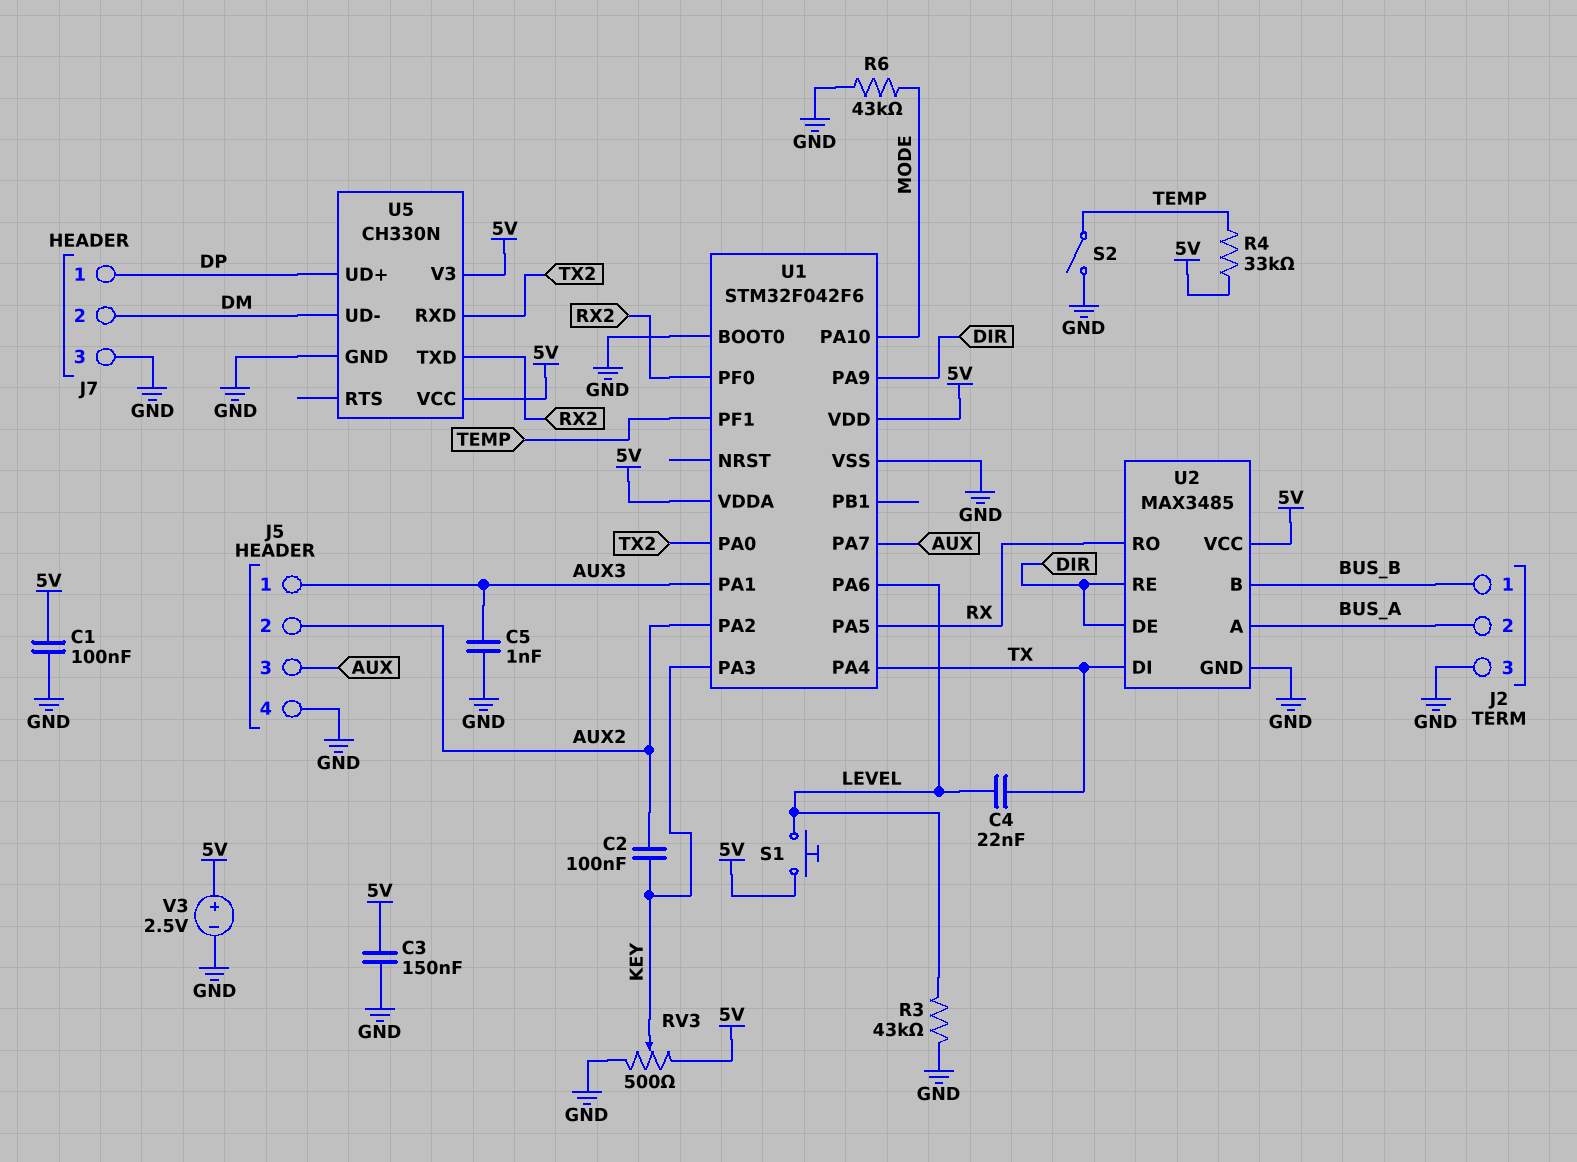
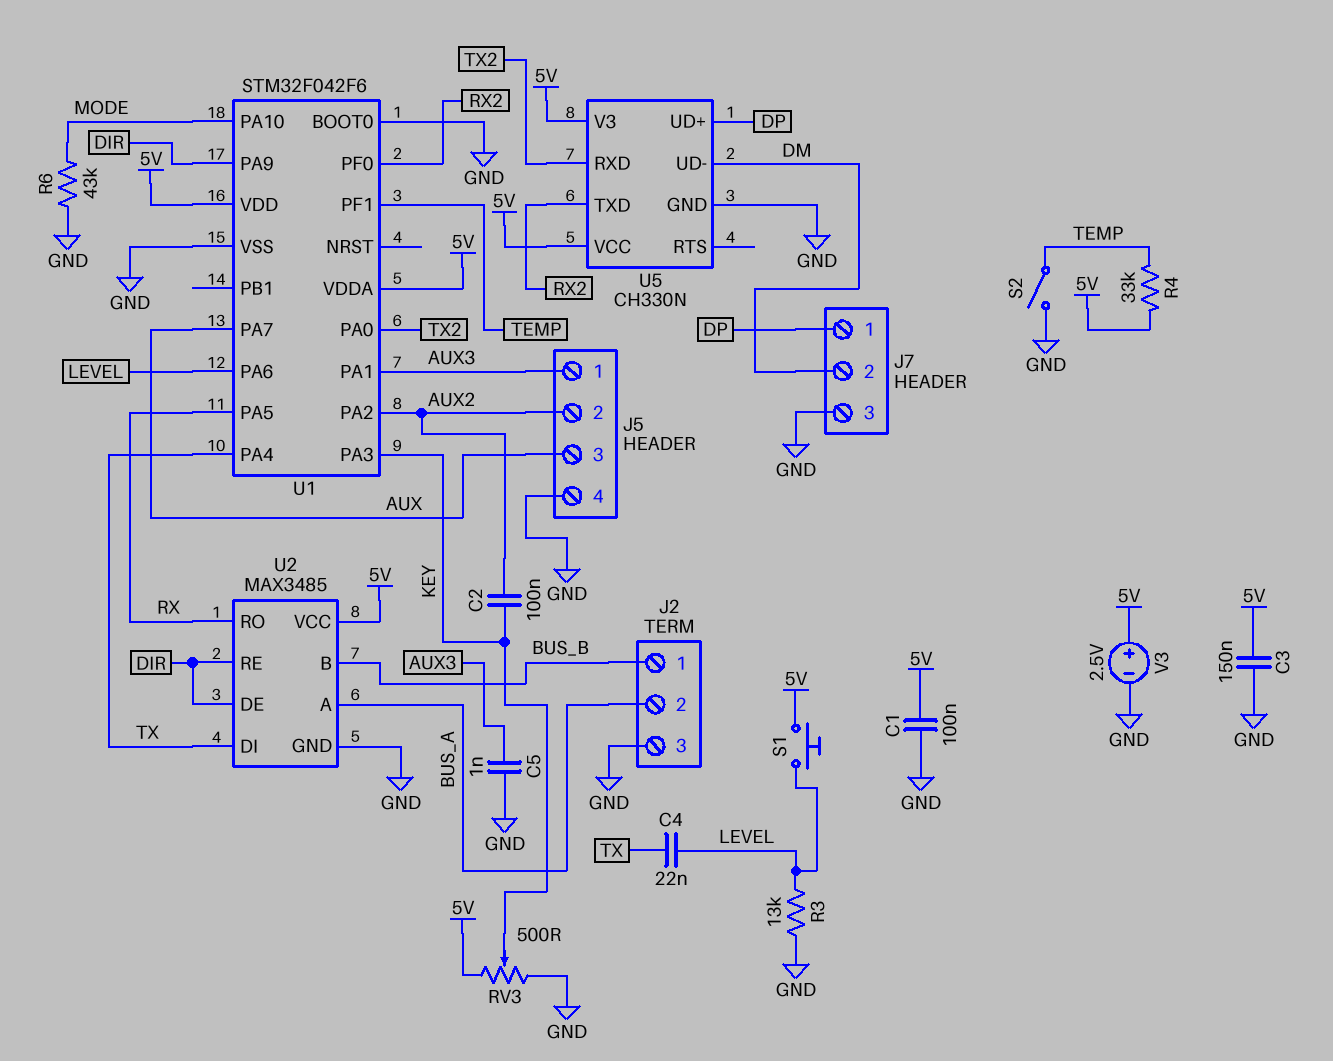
R3: 43k (GND, LEVEL) -> 13k (GND, LEVEL)

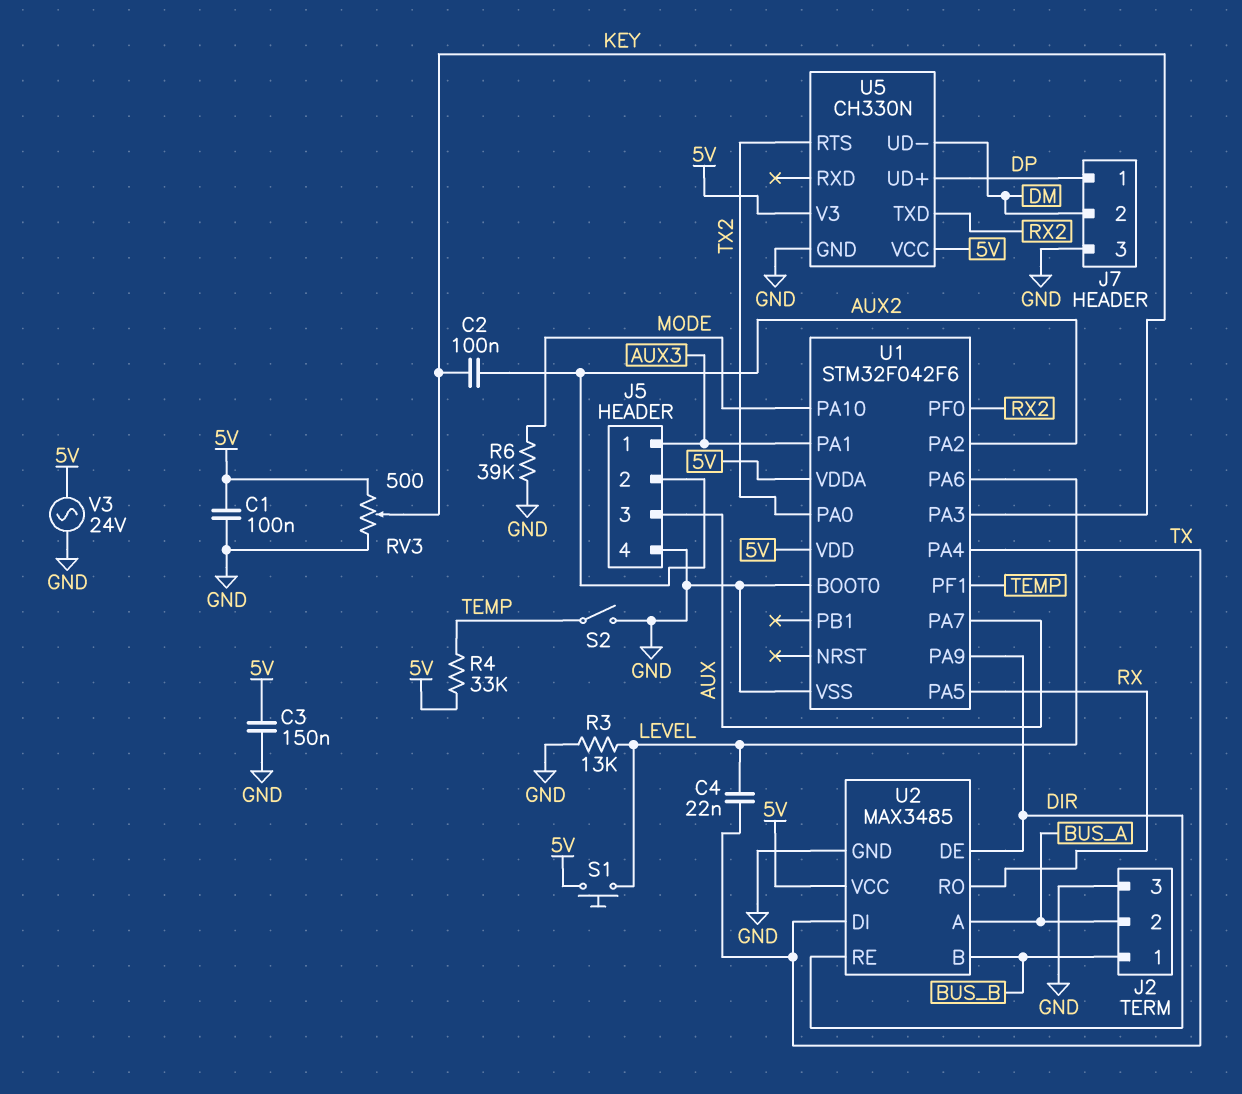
C5: 1nF (AUX3, GND) -> none
R6: 43k (GND, MODE) -> 39k (GND, MODE)
U5 pin RTS: none -> TX2
U5 pin RXD: TX2 -> none
V3: 2.5V (plus 5V, minus GND) -> AC 24V (5V, GND)

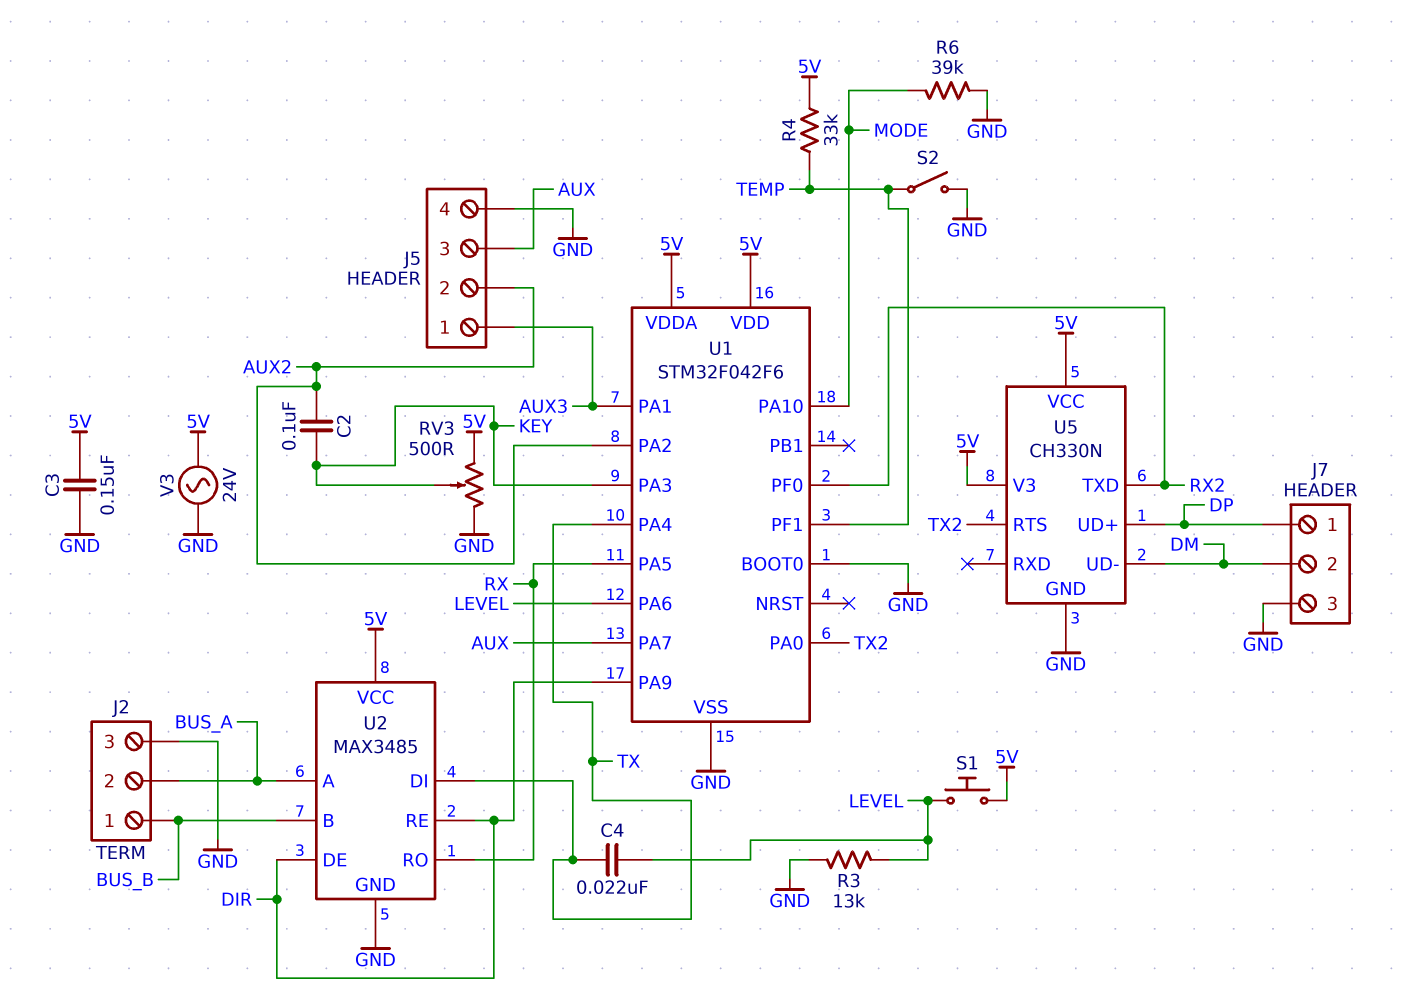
C1: 100nF (5V, GND) -> none

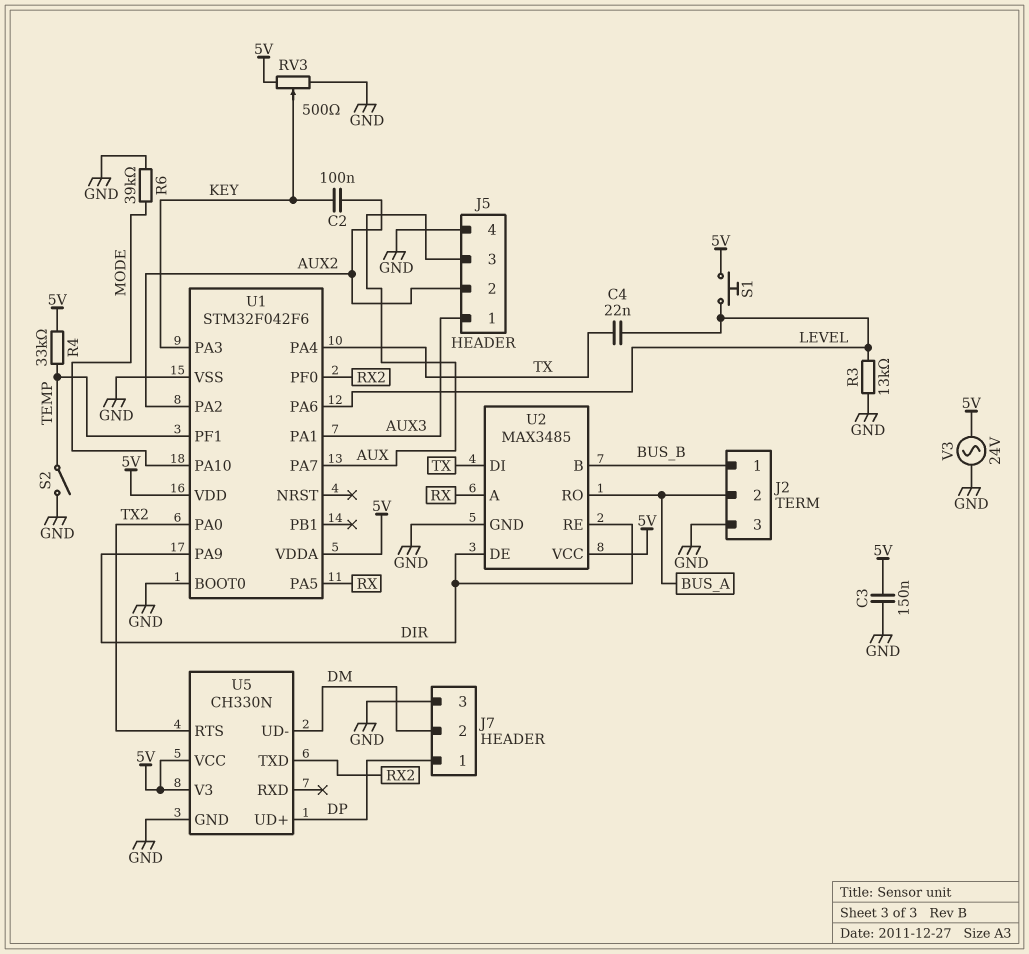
U2 pin A: BUS_A -> RX
U2 pin RO: RX -> BUS_A

